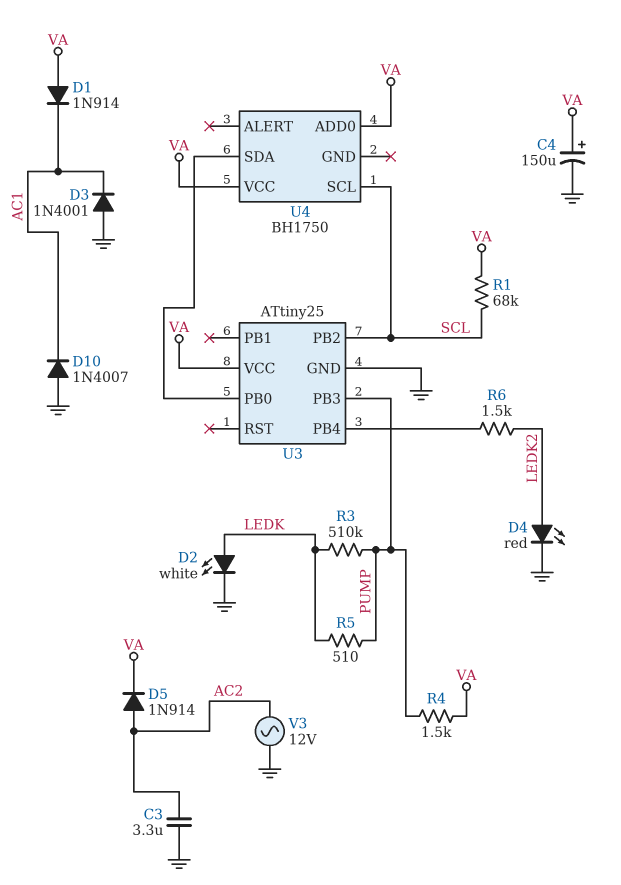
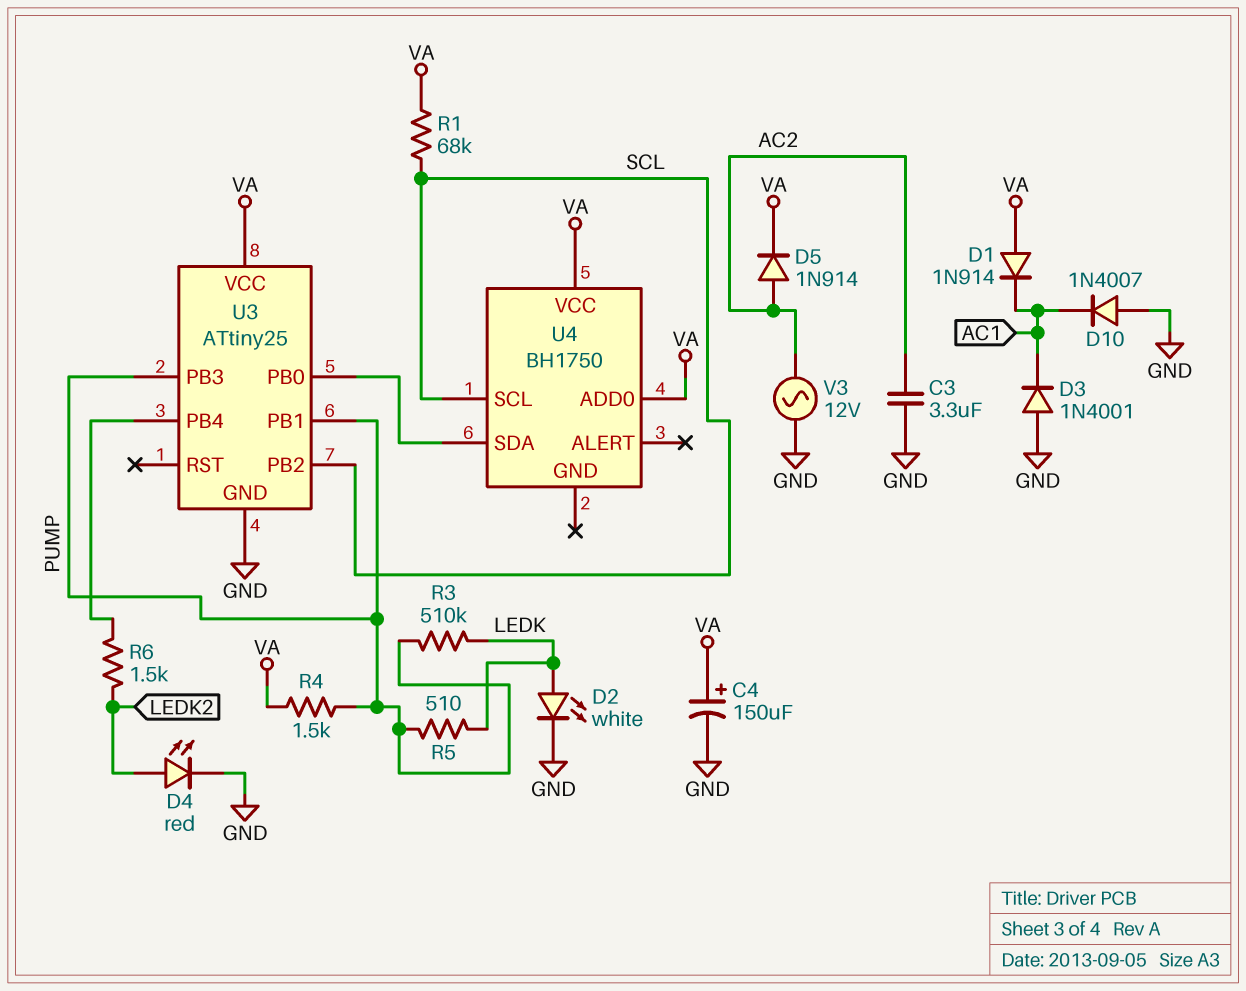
U3 pin PB1: none -> PUMP

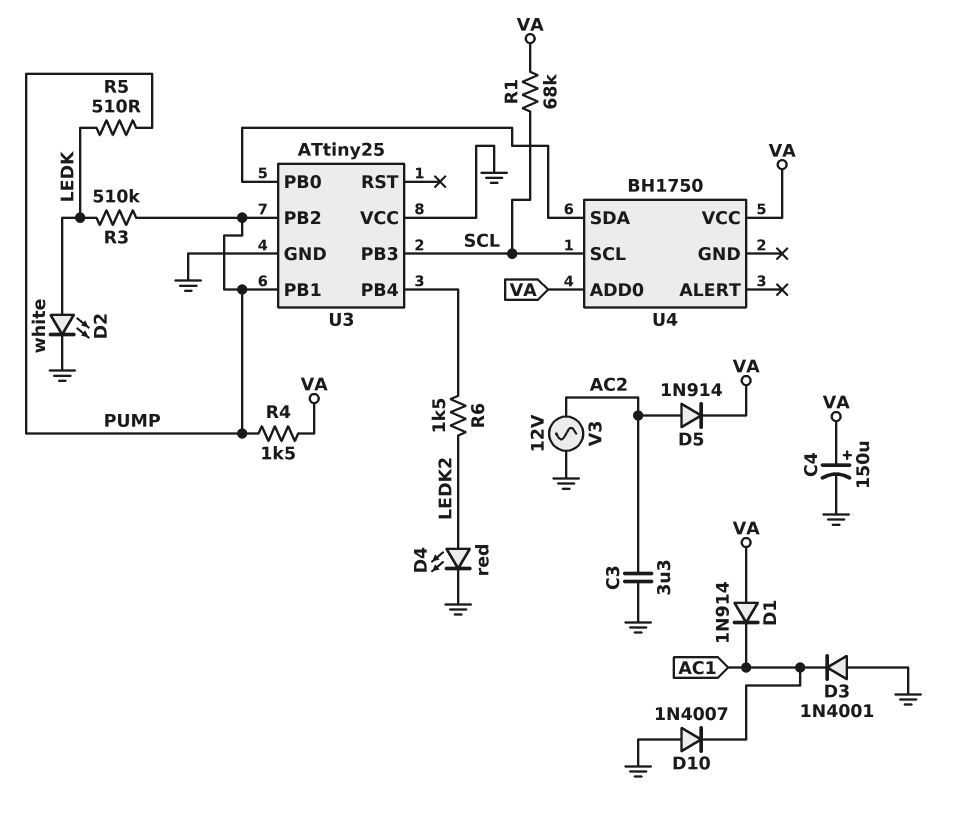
U3 pin PB2: SCL -> PUMP
U3 pin PB3: PUMP -> SCL
U3 pin VCC: VA -> GND

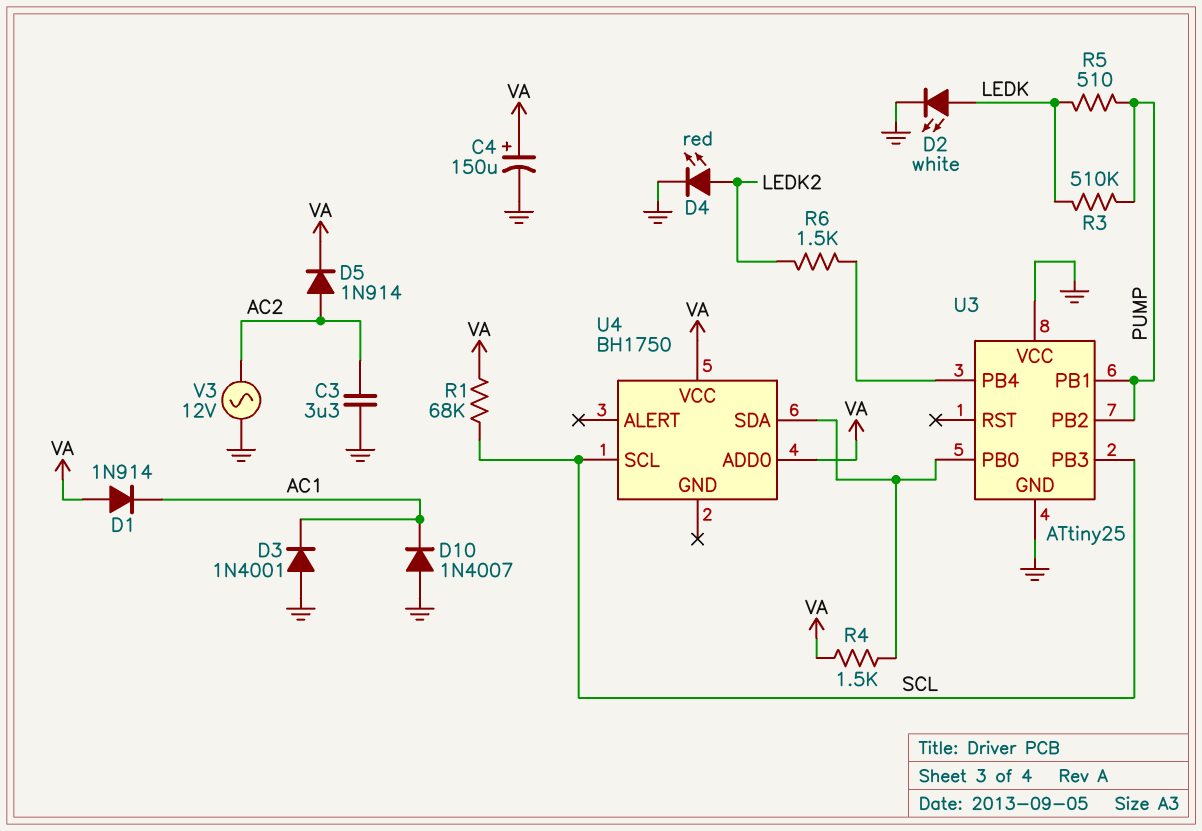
R4: 1.5k (PUMP, VA) -> 1.5k (U3/PB0, VA)

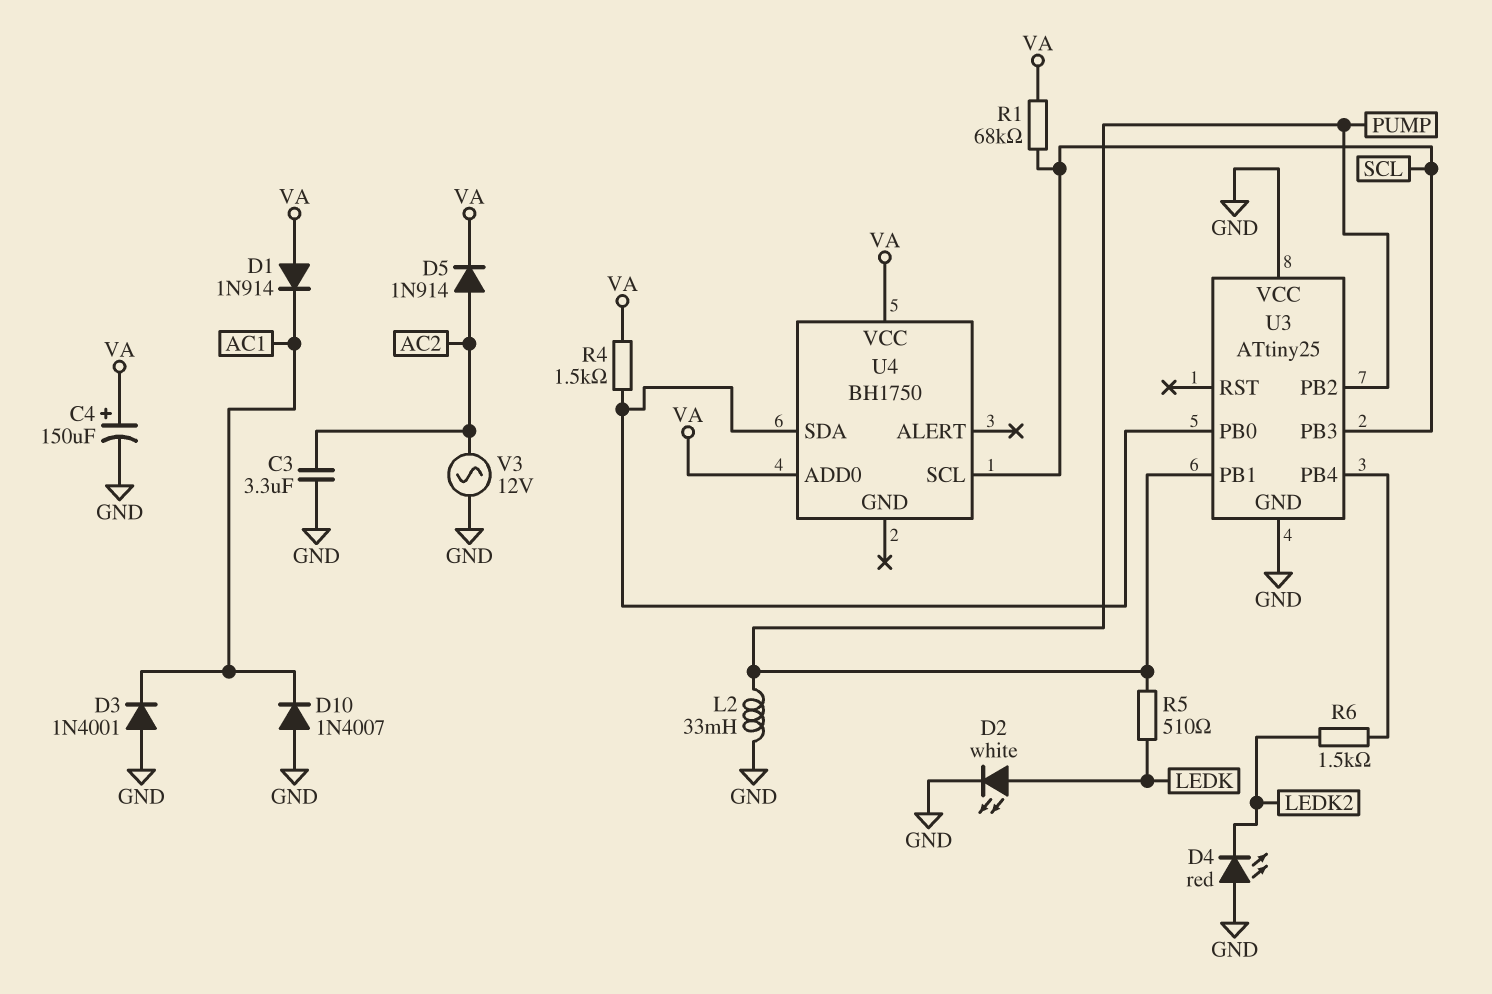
D4: LED red (A LEDK2, K GND) -> LED red (A GND, K LEDK2)
L2: none -> 33mH (GND, PUMP)
R3: 510k (LEDK, PUMP) -> none

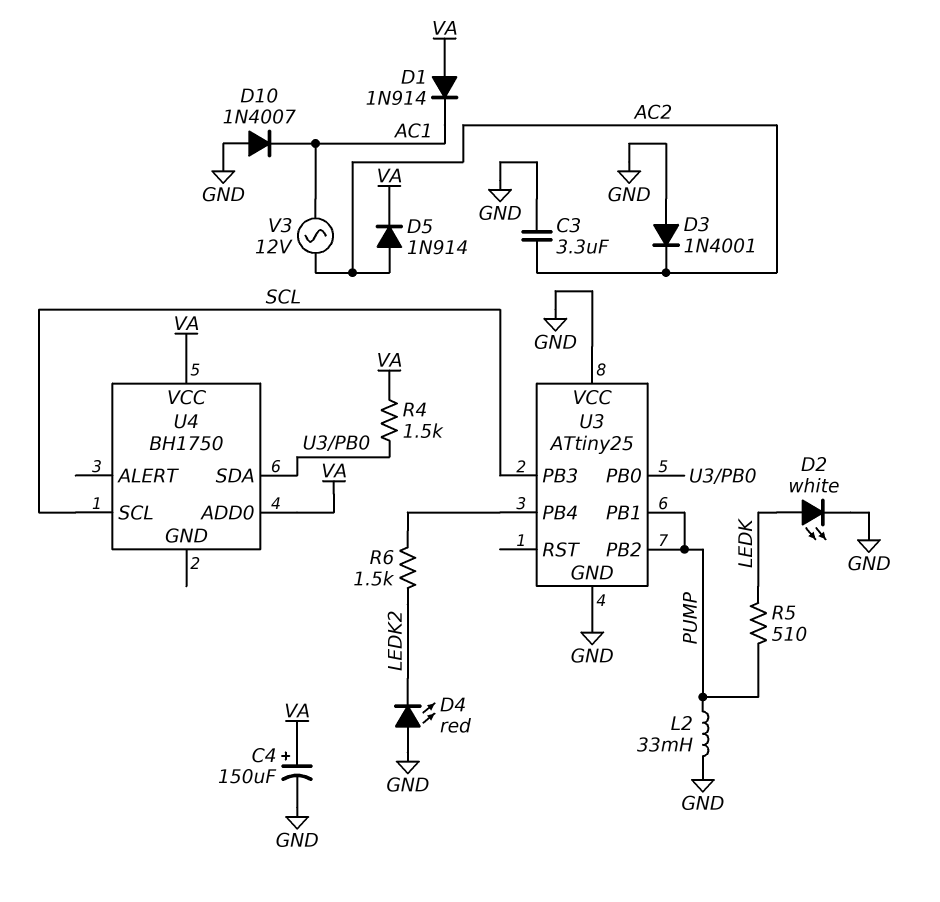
D3: diode 1N4001 (A GND, K AC1) -> diode 1N4001 (A GND, K AC2)
R1: 68k (SCL, VA) -> none
V3: AC 12V (AC2, GND) -> AC 12V (AC1, AC2)

